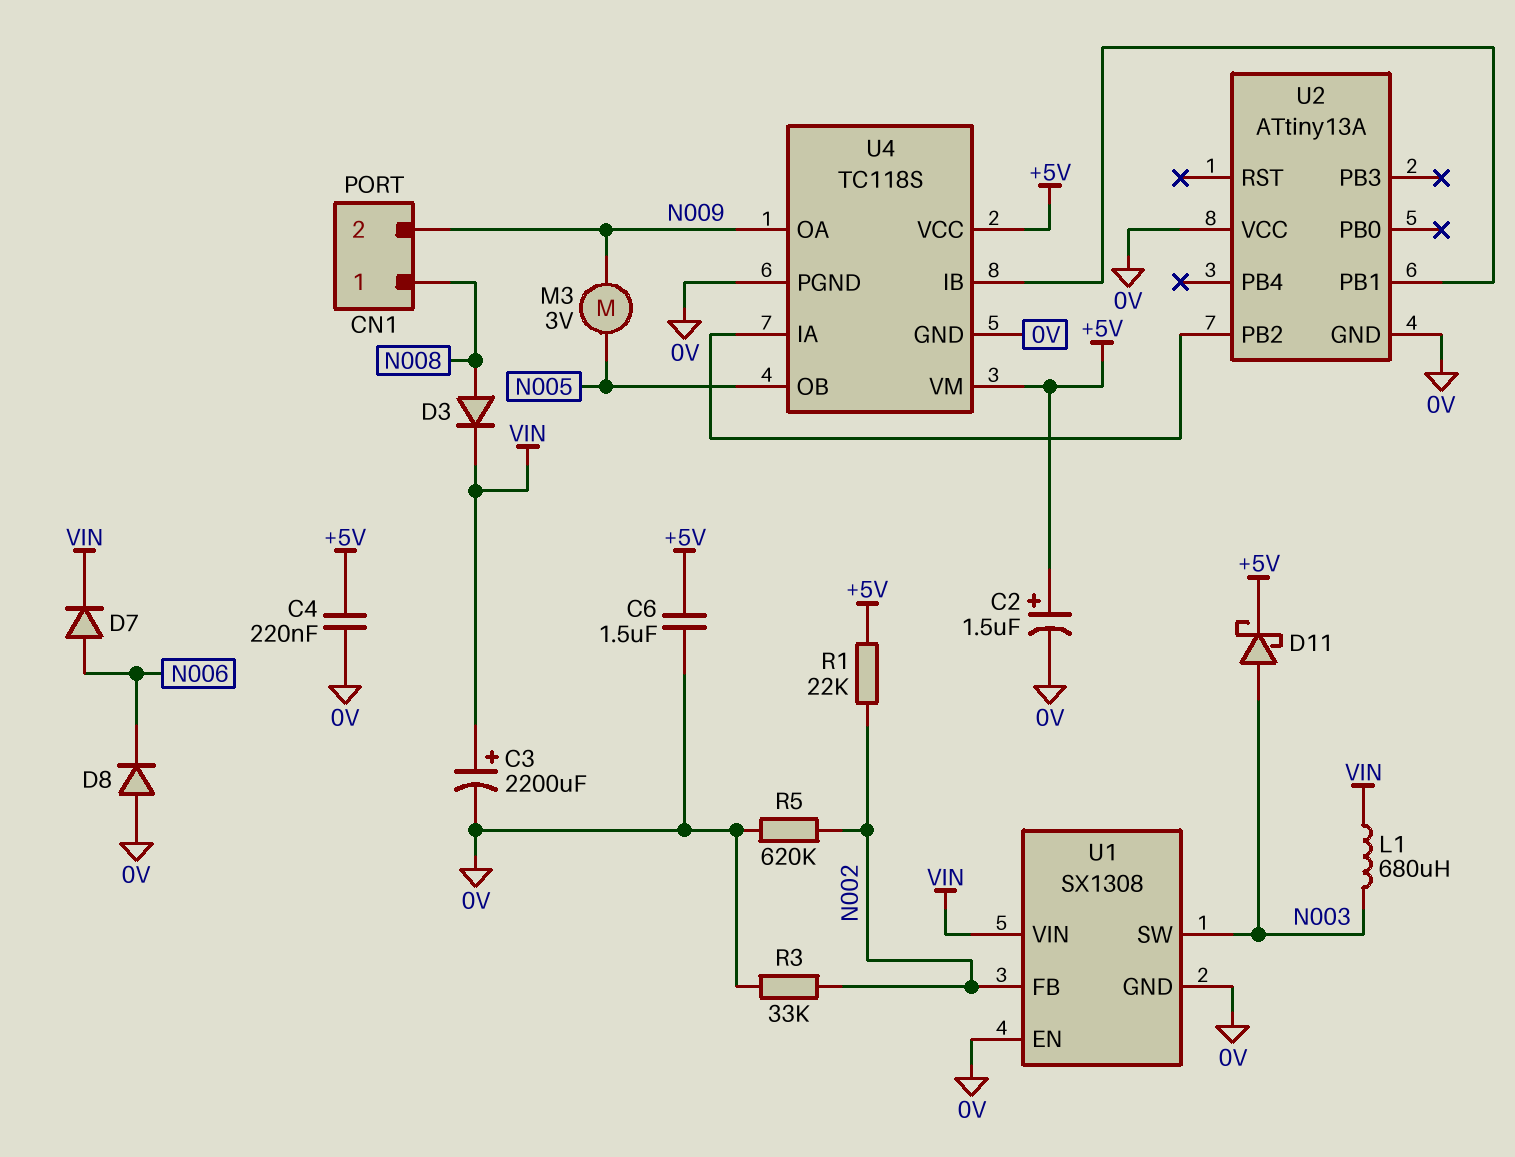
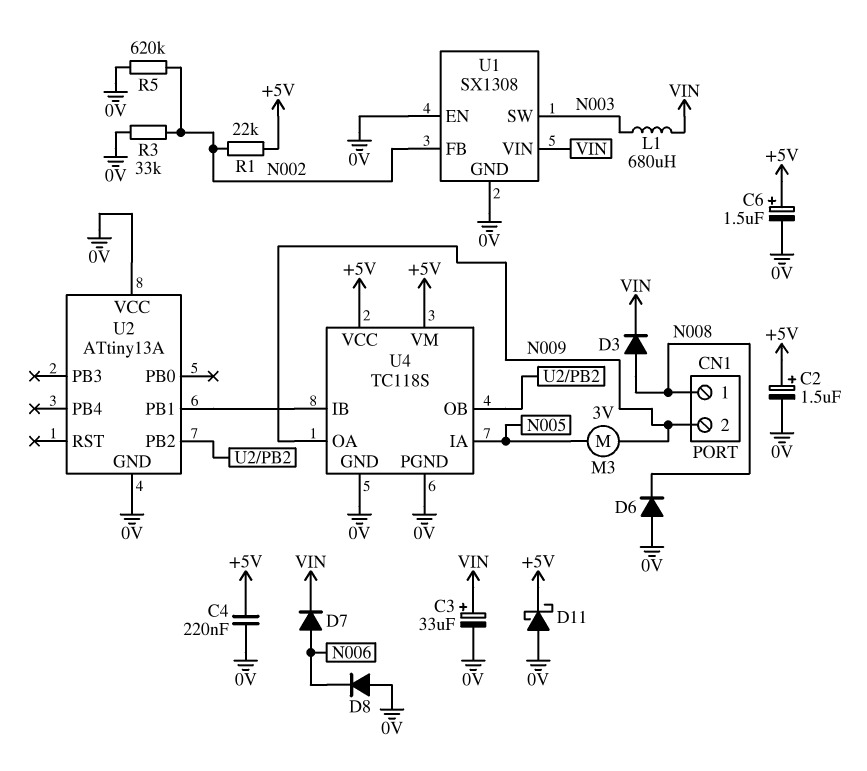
C3: 2200uF (plus VIN, minus 0V) -> 33uF (plus VIN, minus 0V)
C6: 1.5uF (+5V, 0V) -> 1.5uF (plus +5V, minus 0V)
D6: none -> diode (A 0V, K N008)
D11: schottky (A N003, K +5V) -> schottky (A 0V, K +5V)
U4 pin IA: U2/PB2 -> N005
U4 pin OB: N005 -> U2/PB2

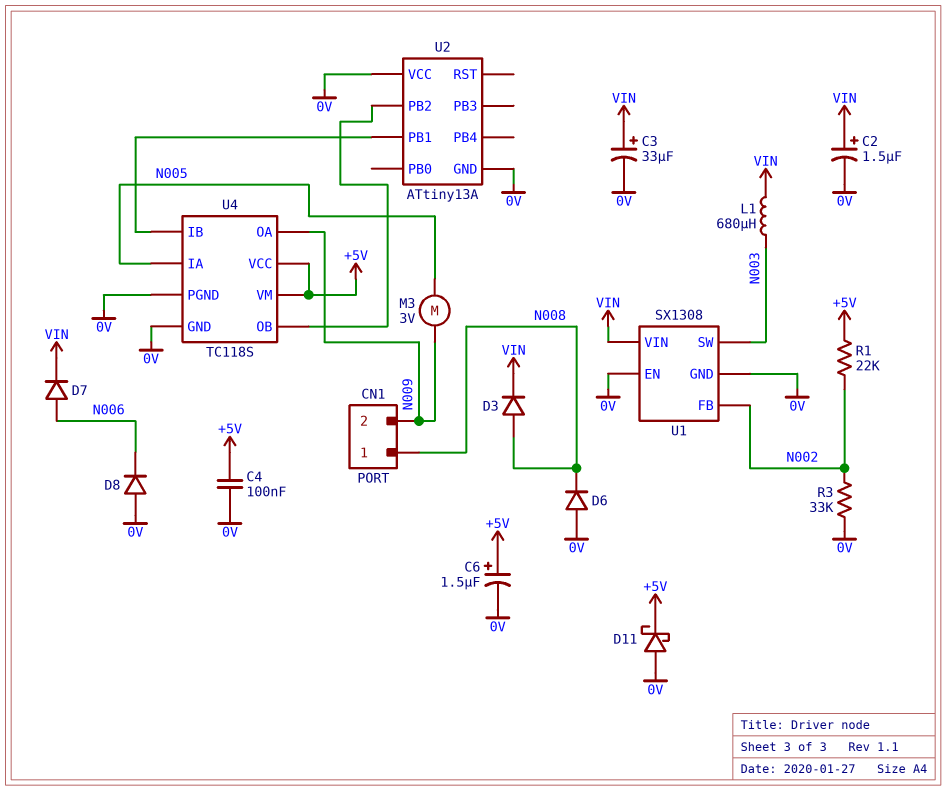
C2: 1.5uF (plus +5V, minus 0V) -> 1.5uF (plus VIN, minus 0V)
C4: 220nF (+5V, 0V) -> 100nF (+5V, 0V)
R5: 620k (0V, N002) -> none

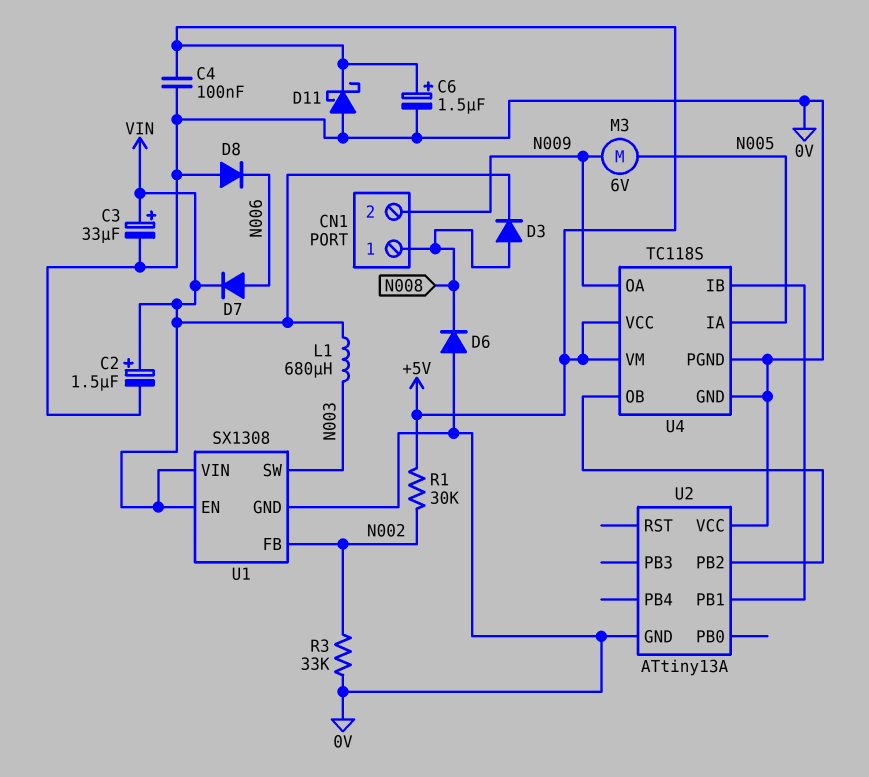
M3: motor 3V (N005, N009) -> motor 6V (N005, N009)
R1: 22k (+5V, N002) -> 30k (+5V, N002)
U1 pin EN: 0V -> VIN

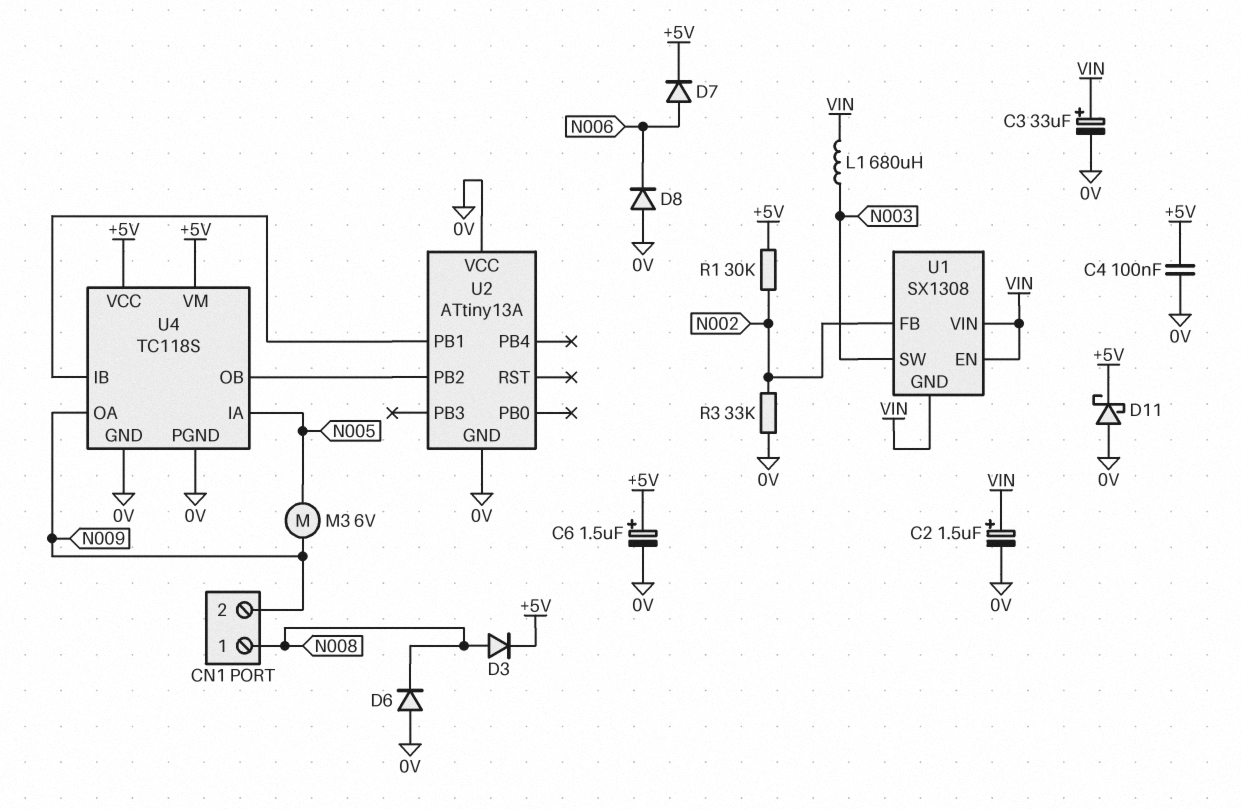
D3: diode (A N008, K VIN) -> diode (A N008, K +5V)
D7: diode (A N006, K VIN) -> diode (A N006, K +5V)
U1 pin GND: 0V -> VIN

